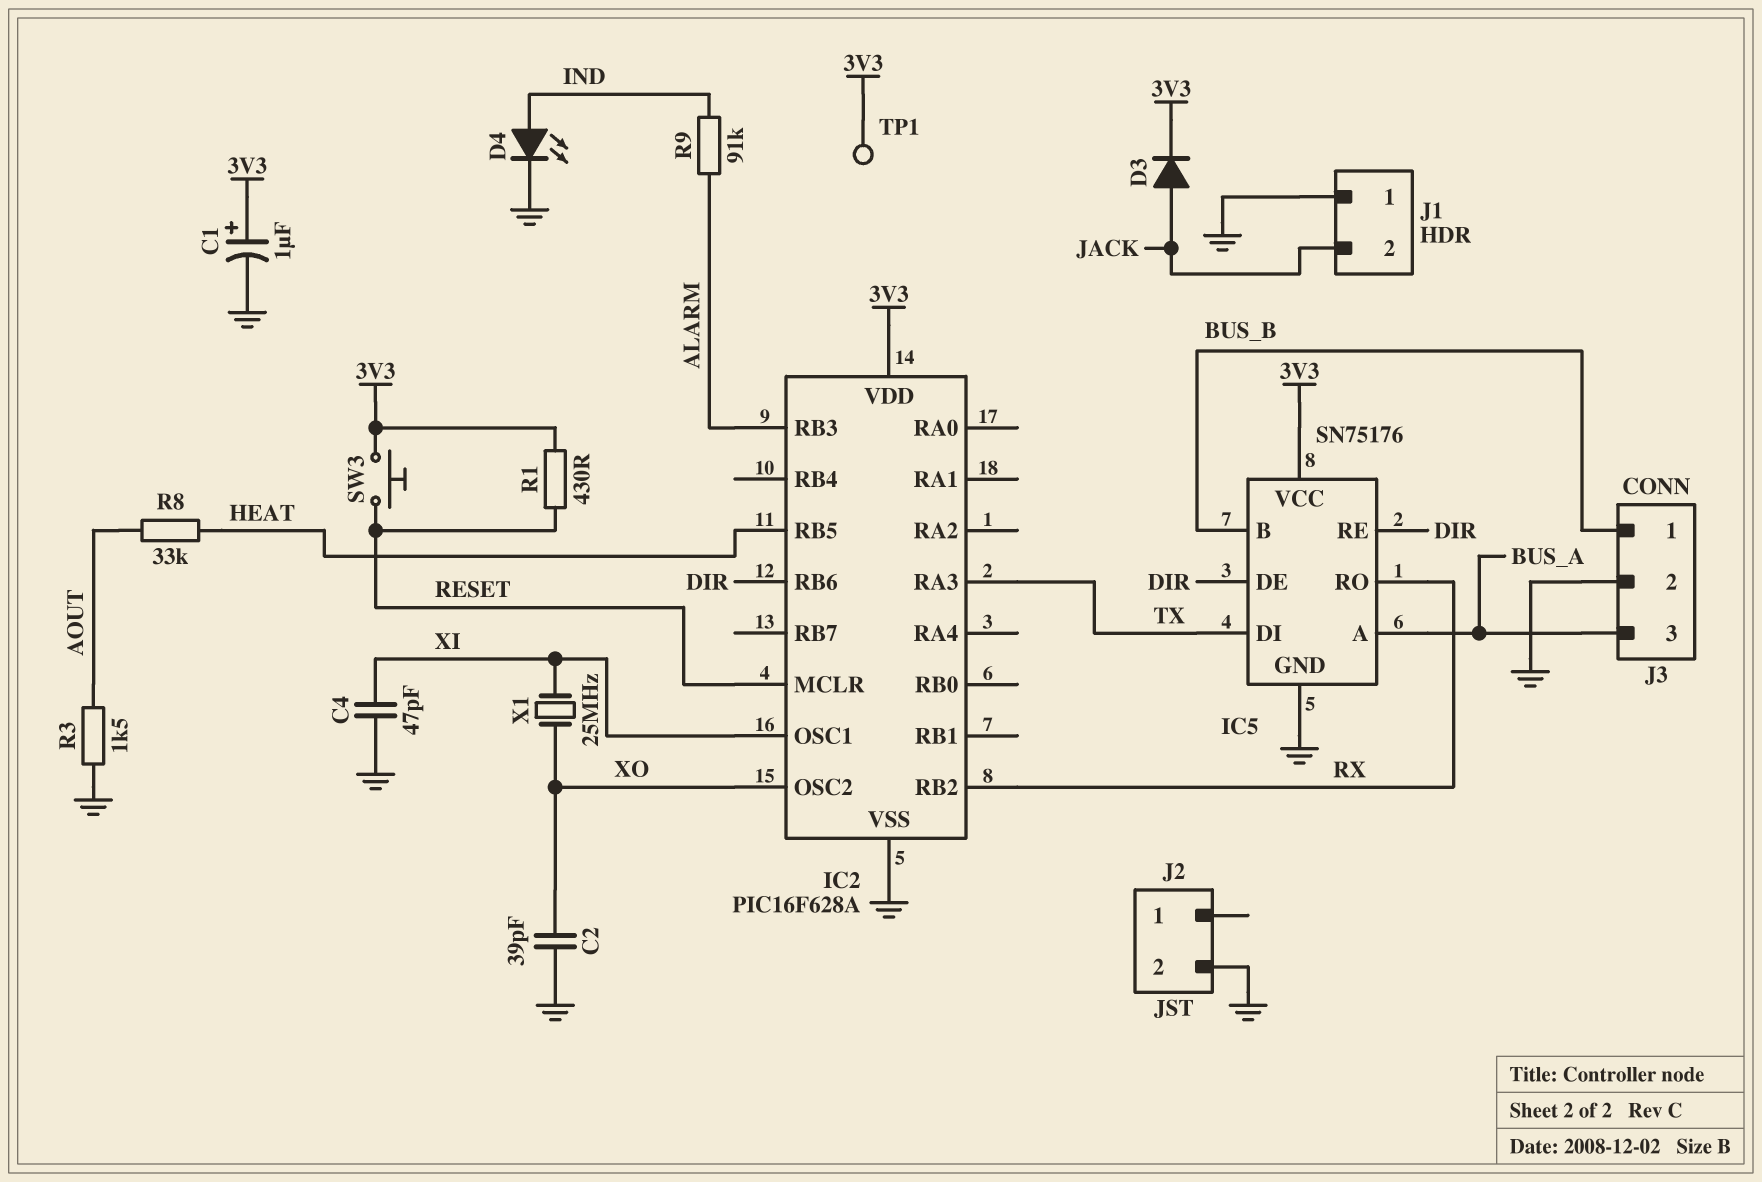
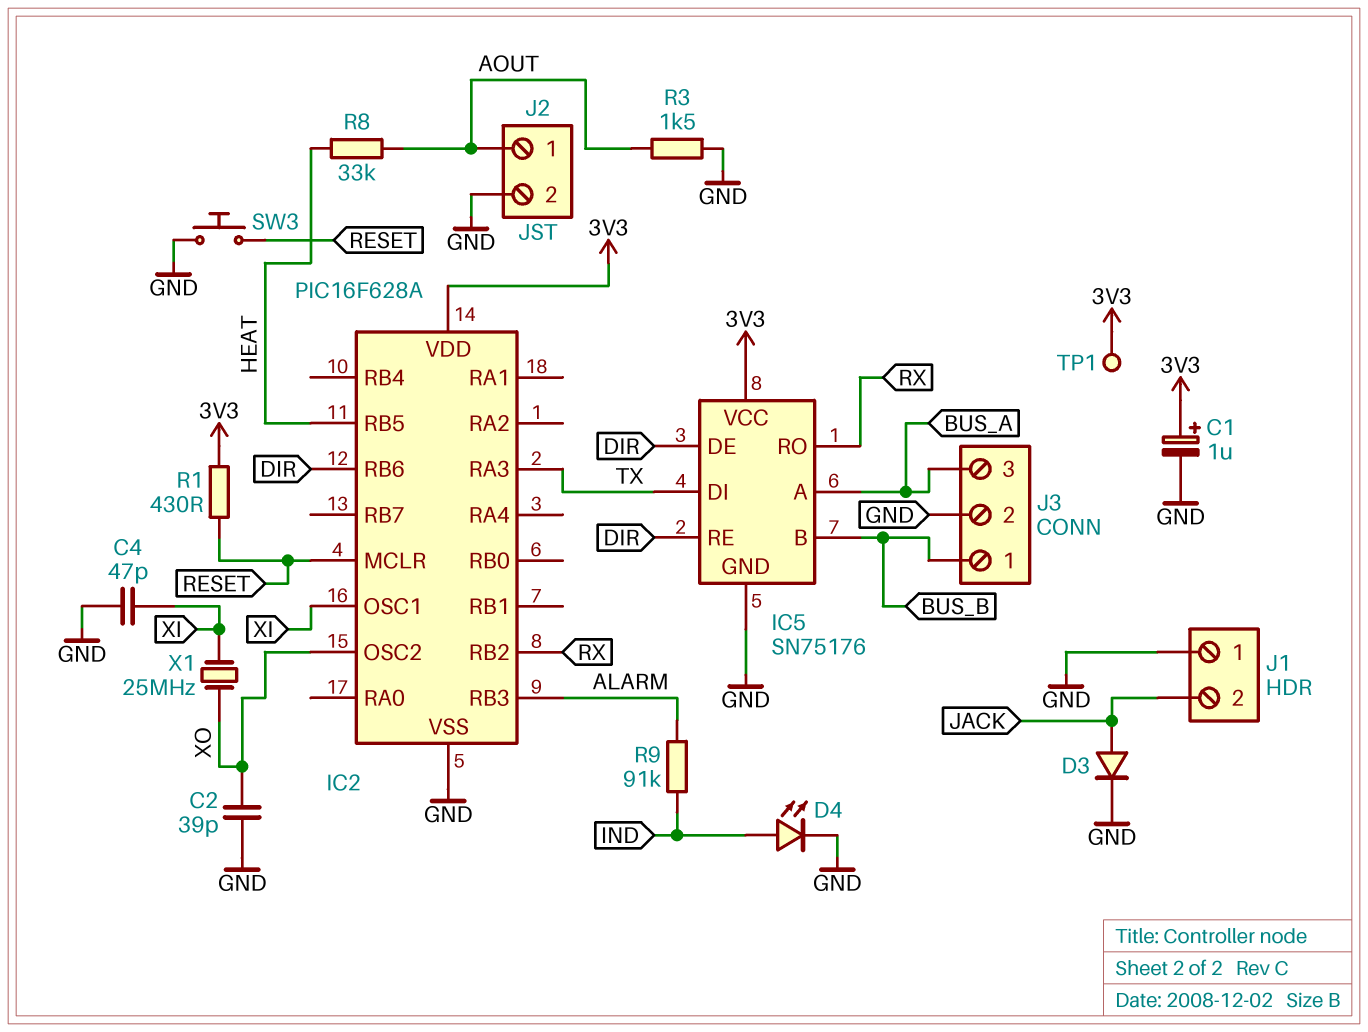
D3: diode (A JACK, K 3V3) -> diode (A JACK, K GND)
J2 pin 1: none -> AOUT
SW3: button (3V3, RESET) -> button (GND, RESET)

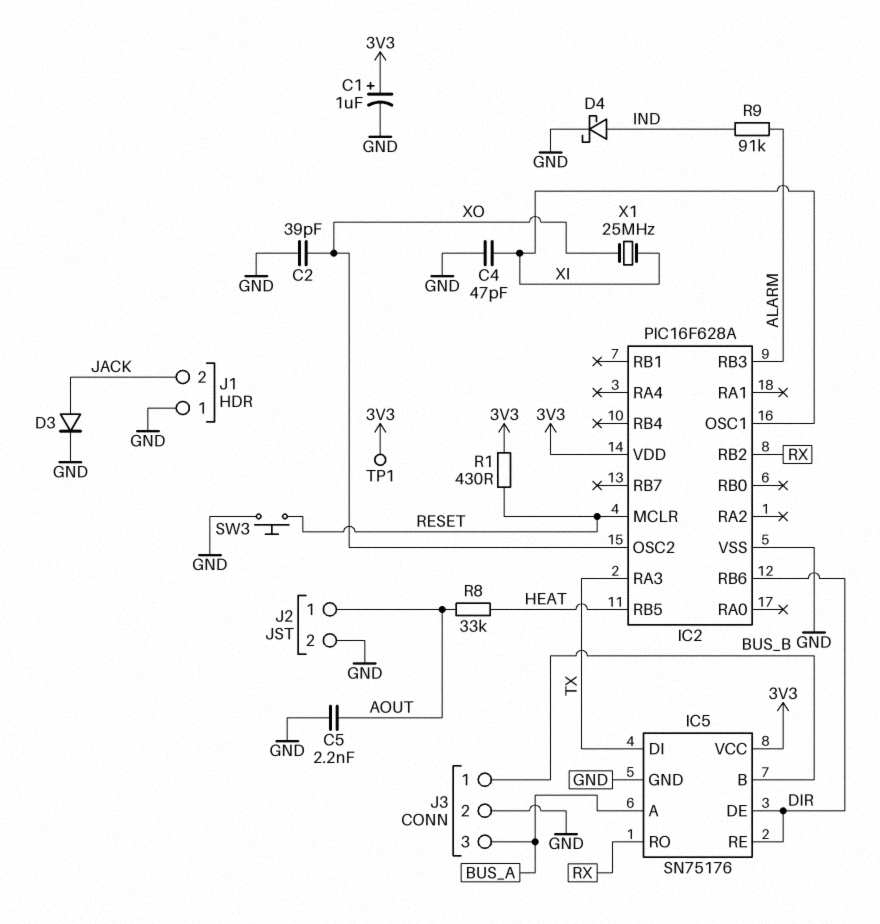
C5: none -> 2.2nF (AOUT, GND)
D4: LED (A IND, K GND) -> schottky (A IND, K GND)
R3: 1.5k (AOUT, GND) -> none

